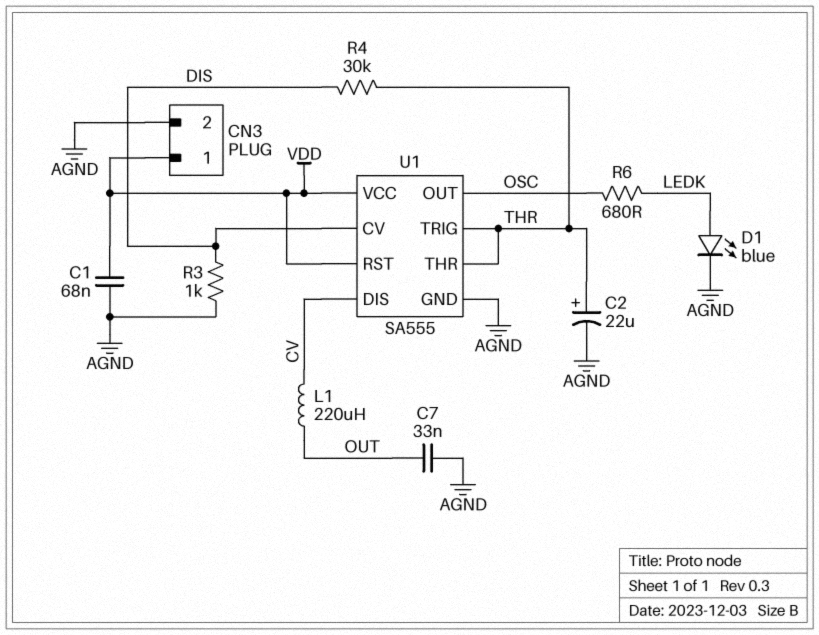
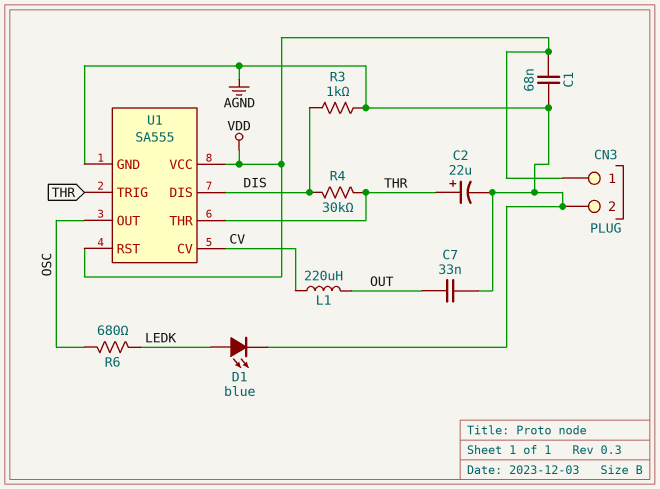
U1 pin CV: DIS -> CV
U1 pin DIS: CV -> DIS

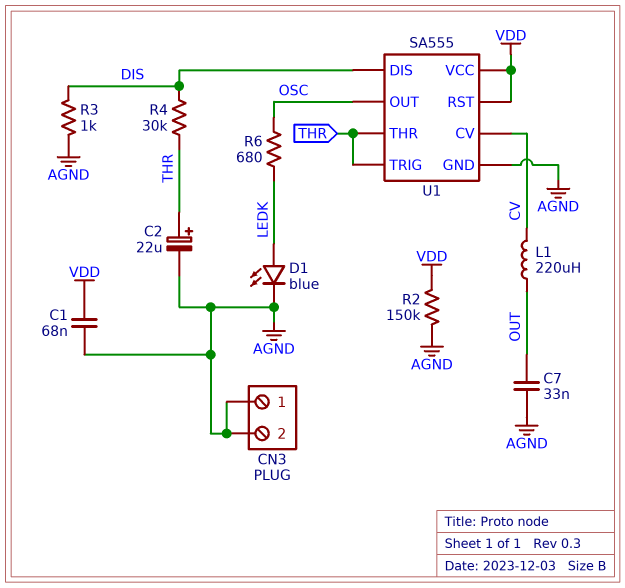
CN3 pin 1: VDD -> AGND
R2: none -> 150k (AGND, VDD)

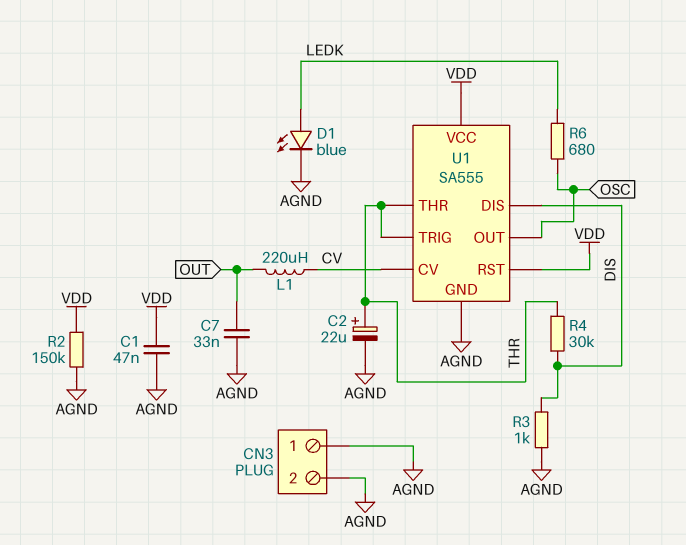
C1: 68nF (AGND, VDD) -> 47nF (AGND, VDD)

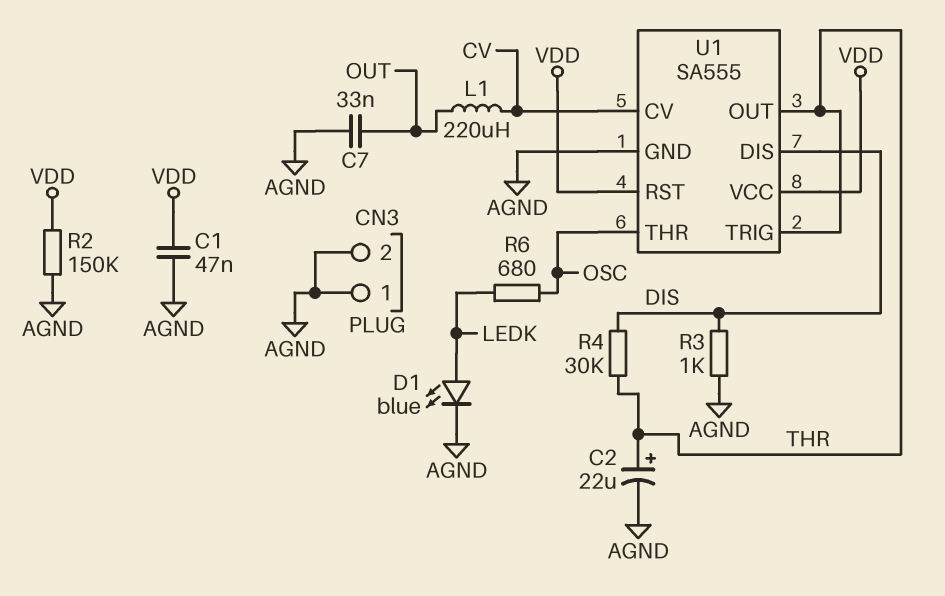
U1 pin OUT: OSC -> THR
U1 pin THR: THR -> OSC

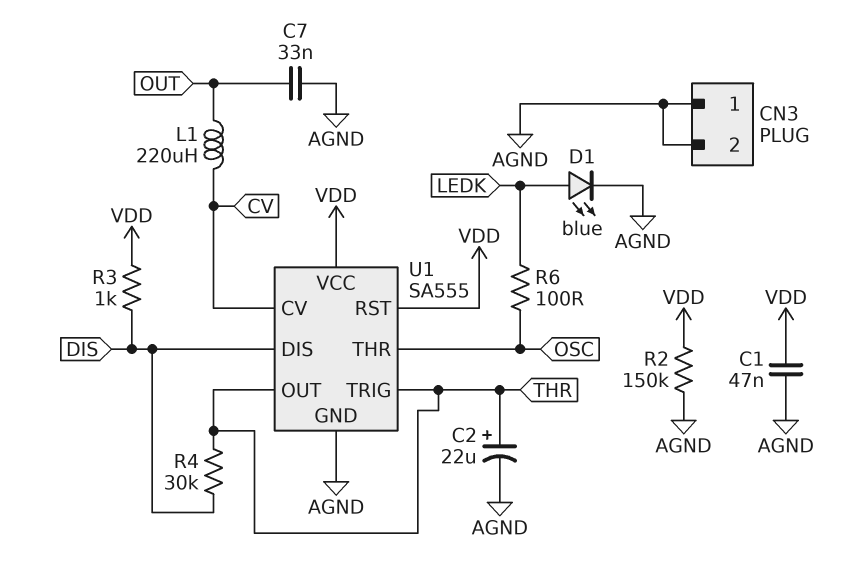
R3: 1k (AGND, DIS) -> 1k (DIS, VDD)
R6: 680 (LEDK, OSC) -> 100 (LEDK, OSC)

